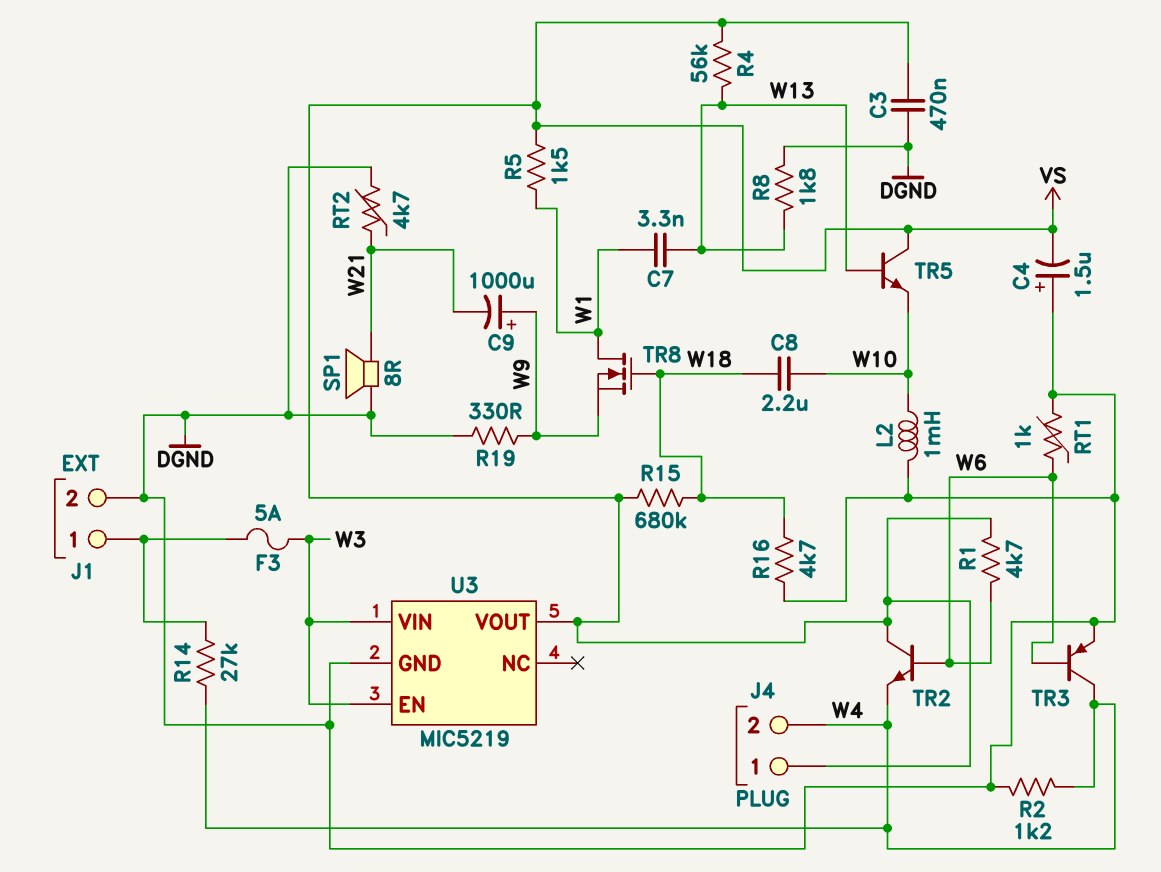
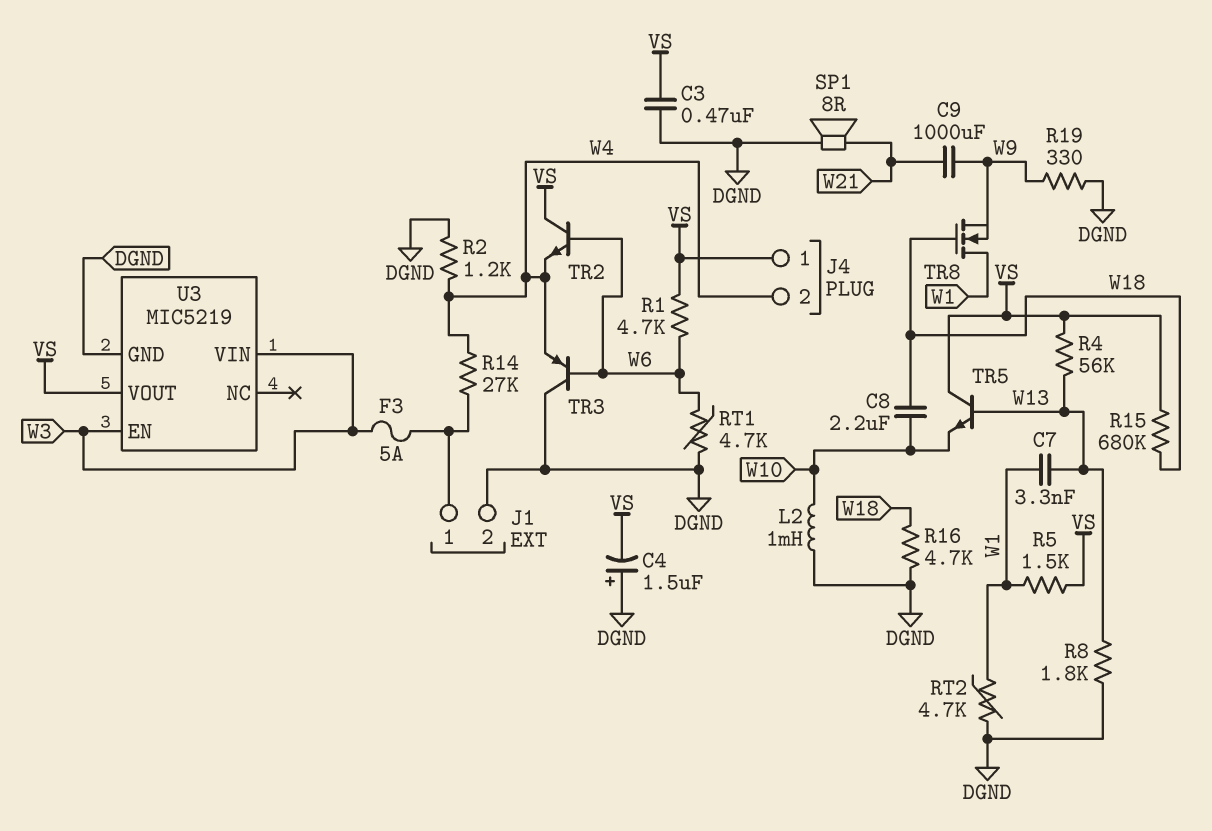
C9: 1000uF (plus W9, minus W21) -> 1000uF (W9, W21)
RT1: 1k (DGND, W6) -> 4.7k (DGND, W6)
RT2: 4.7k (DGND, W21) -> 4.7k (DGND, W1)
TR3: PNP (B W6, C W4, E DGND) -> PNP (B W6, C DGND, E W4)

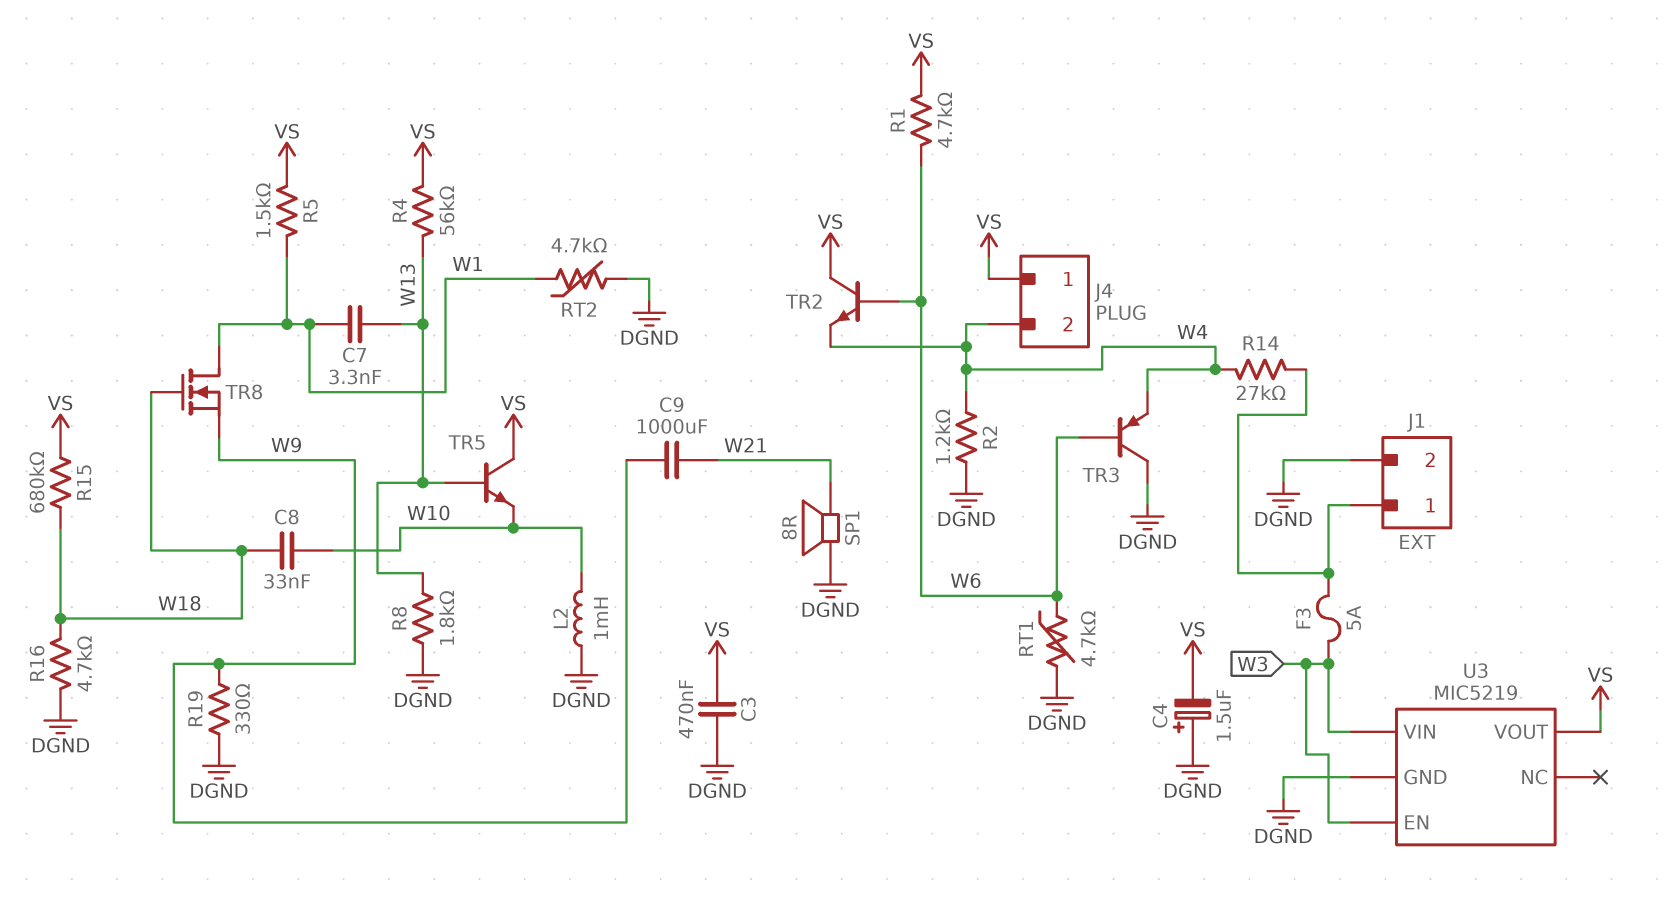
C8: 2.2uF (W10, W18) -> 33nF (W10, W18)

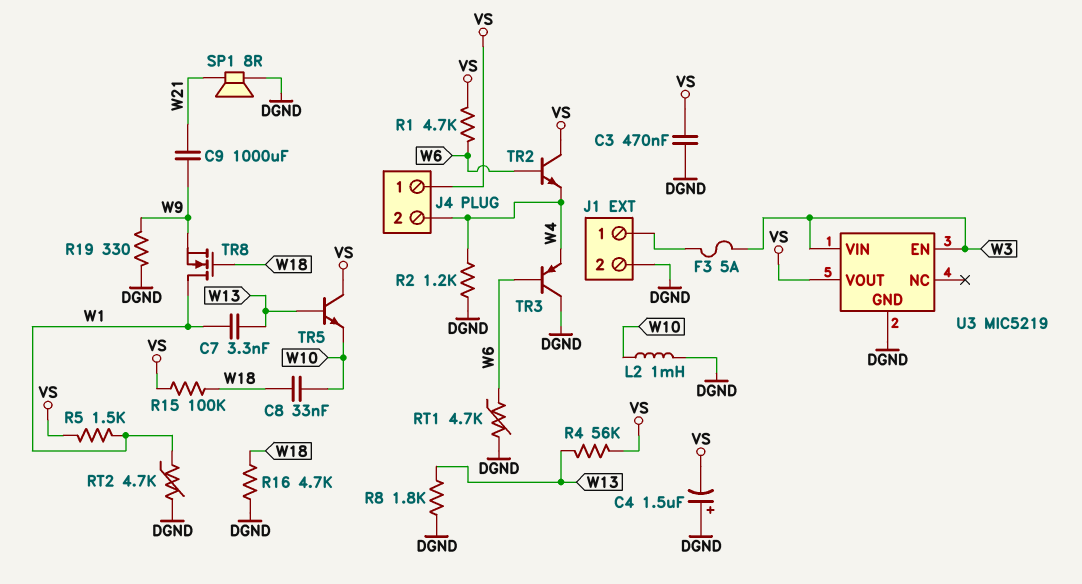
R14: 27k (J1/1, W4) -> none
R15: 680k (VS, W18) -> 100k (VS, W18)

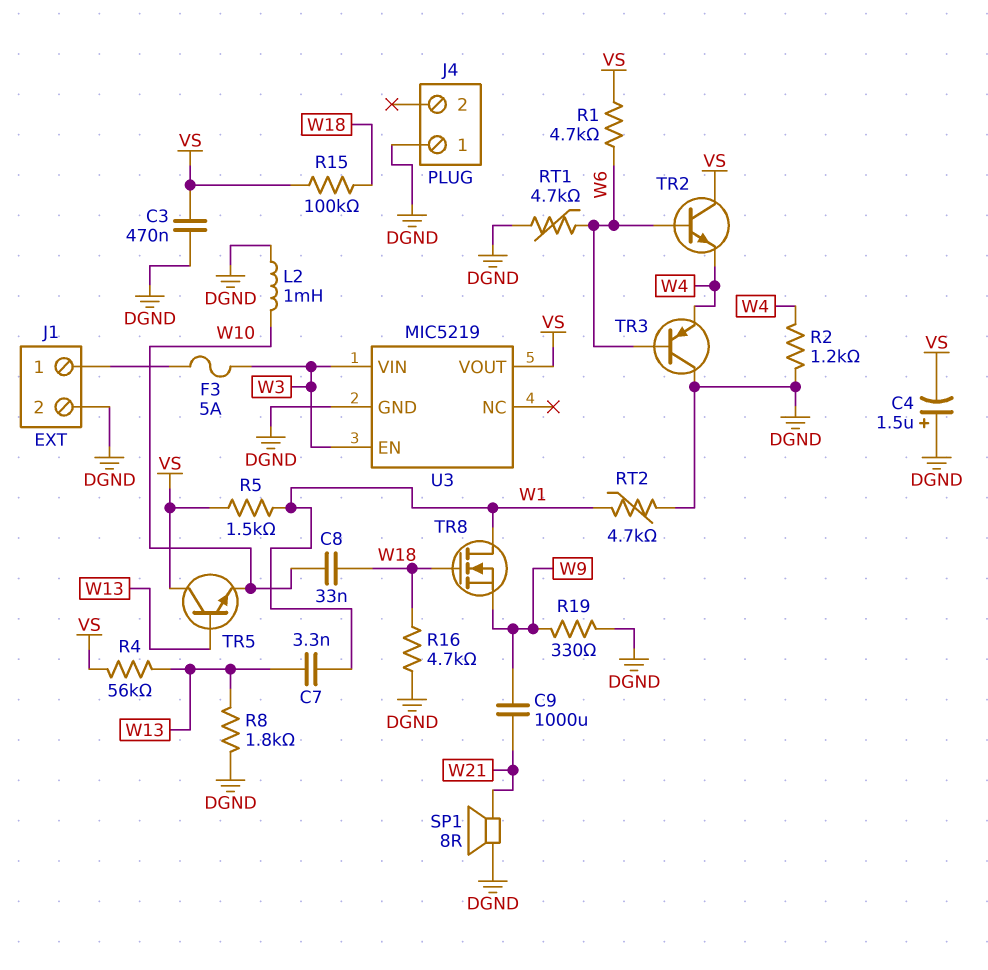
J4 pin 1: VS -> DGND
J4 pin 2: W4 -> none

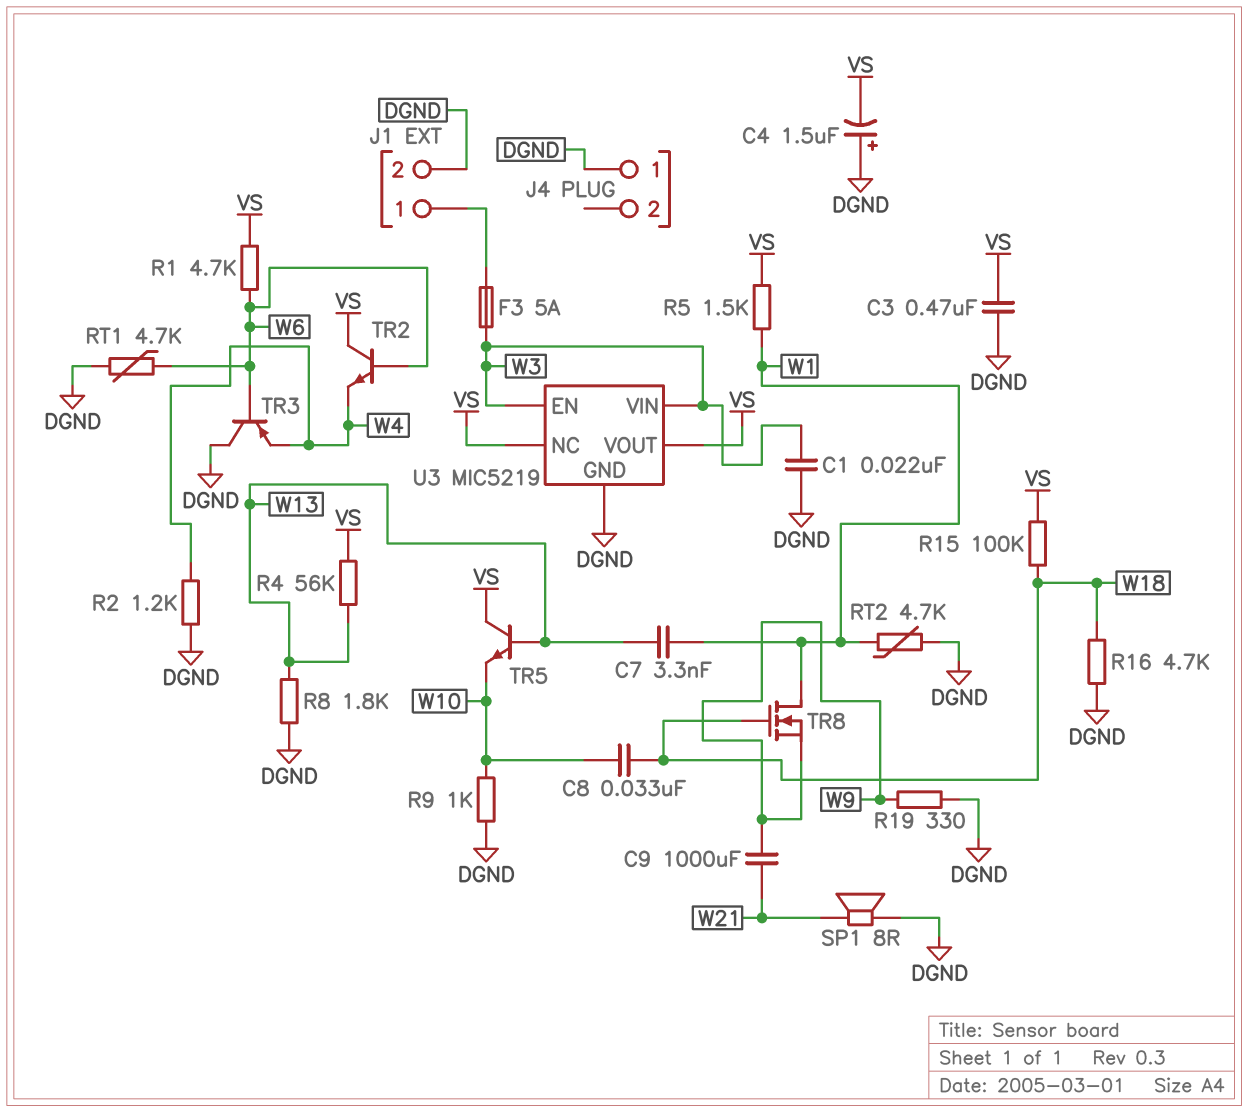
C1: none -> 22nF (DGND, W3)
L2: 1mH (DGND, W10) -> none
R9: none -> 1k (DGND, W10)
U3 pin NC: none -> VS

